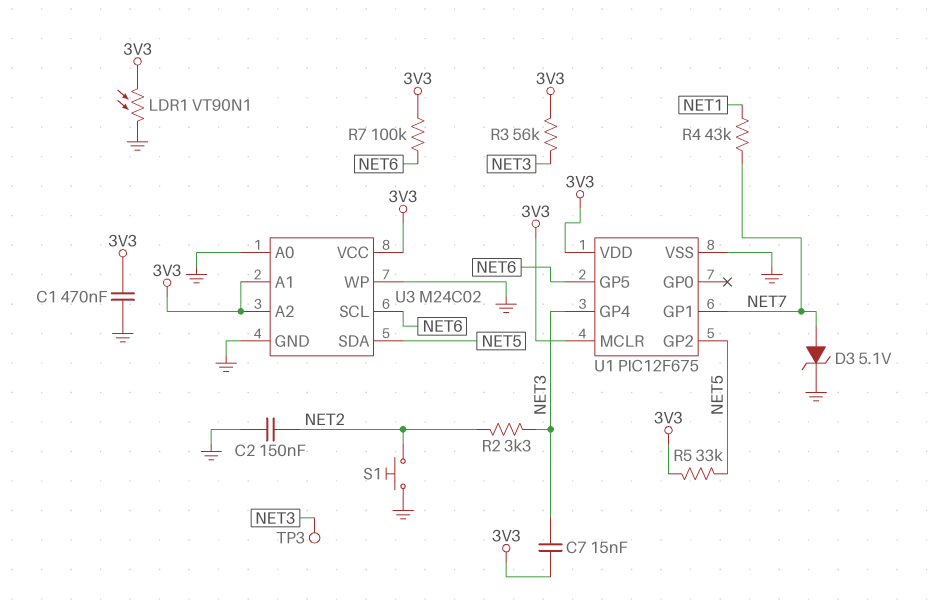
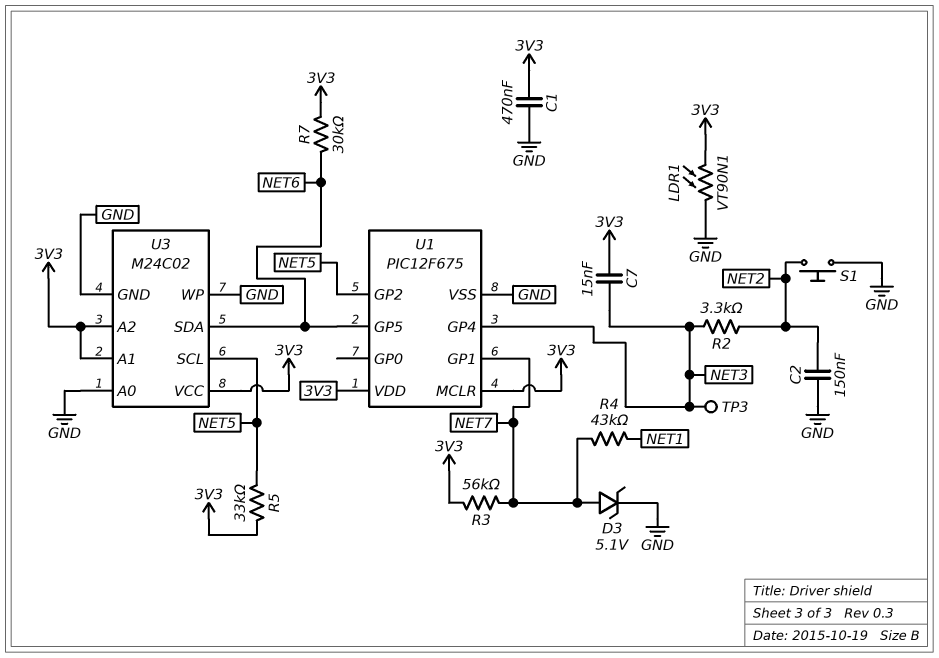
R3: 56k (3V3, NET3) -> 56k (3V3, NET7)
R7: 100k (3V3, NET6) -> 30k (3V3, NET6)
U3 pin SCL: NET6 -> NET5
U3 pin SDA: NET5 -> NET6

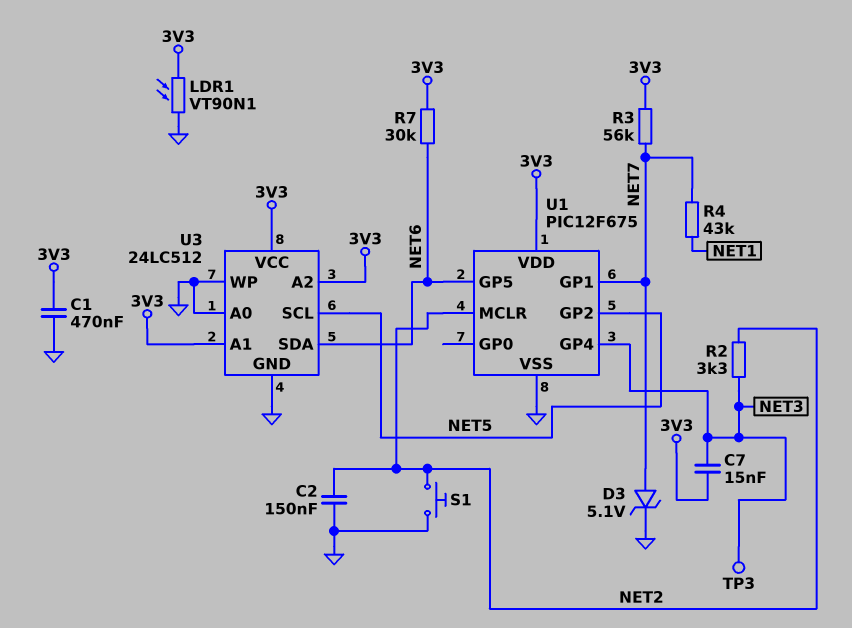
R5: 33k (3V3, NET5) -> none
U1 pin MCLR: 3V3 -> NET2
U3: M24C02 -> 24LC512

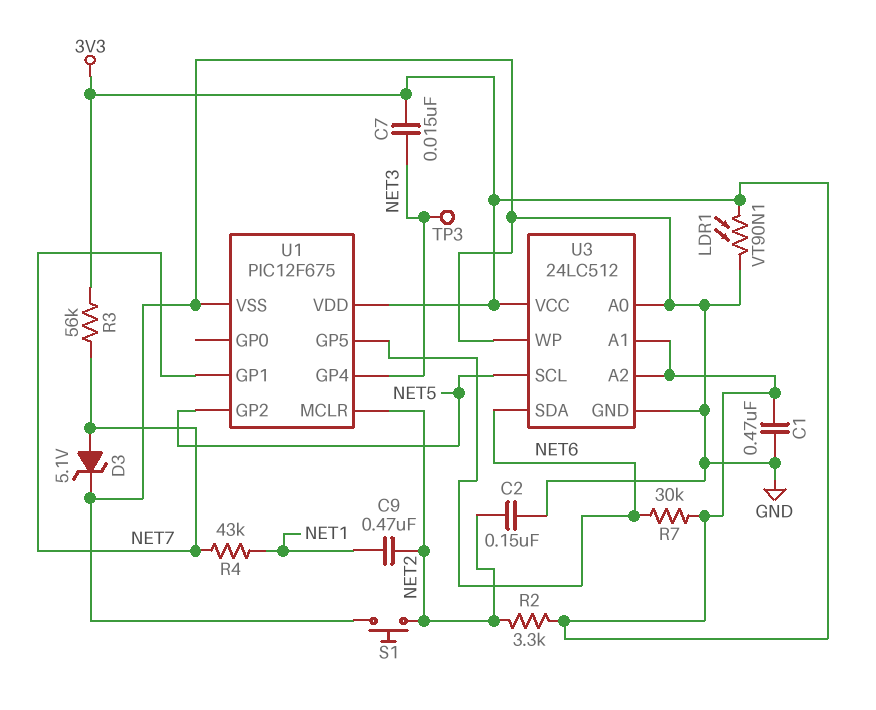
C9: none -> 470nF (NET1, NET2)
R2: 3.3k (NET2, NET3) -> 3.3k (3V3, NET2)

